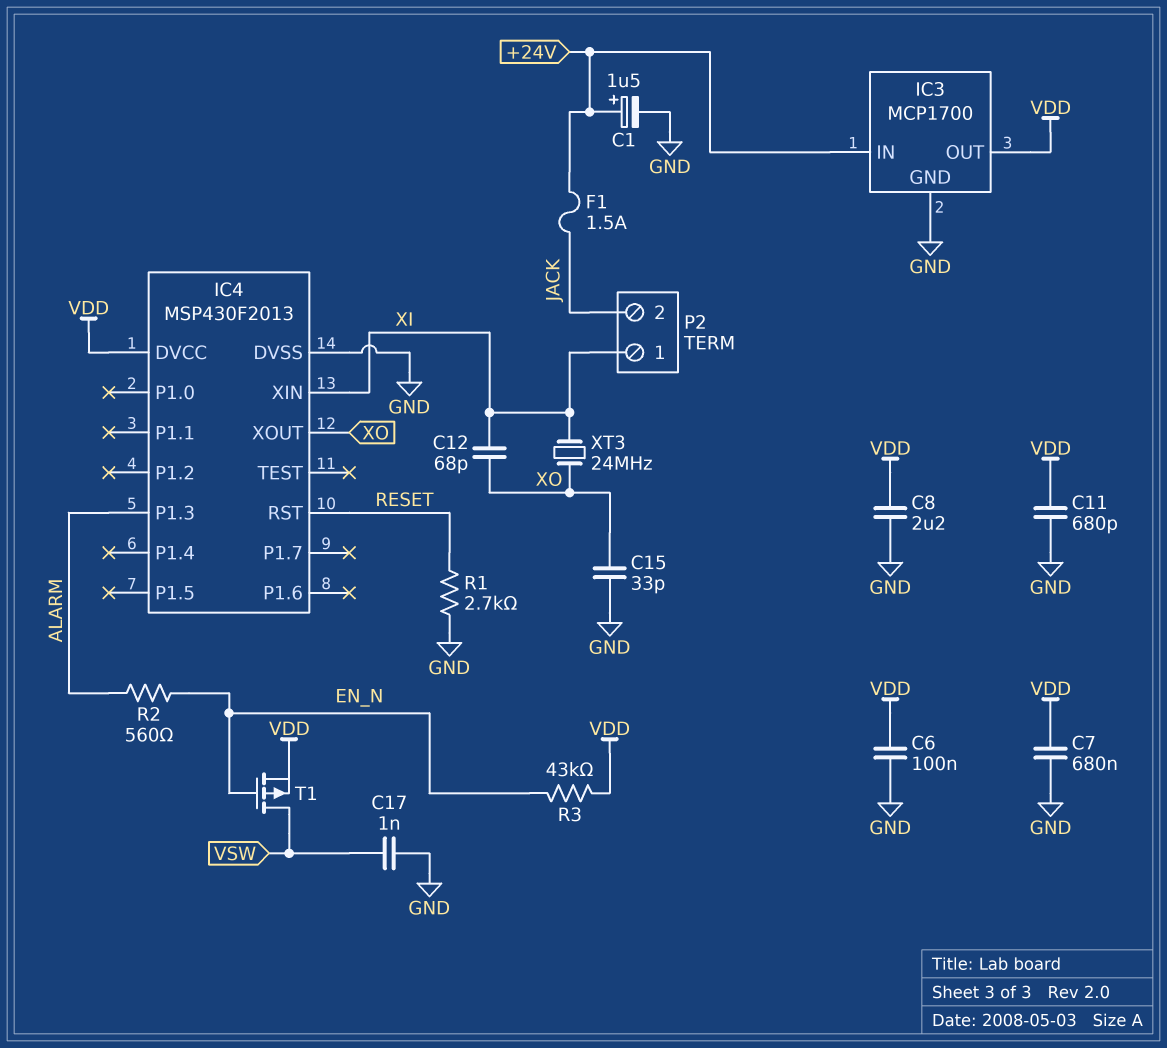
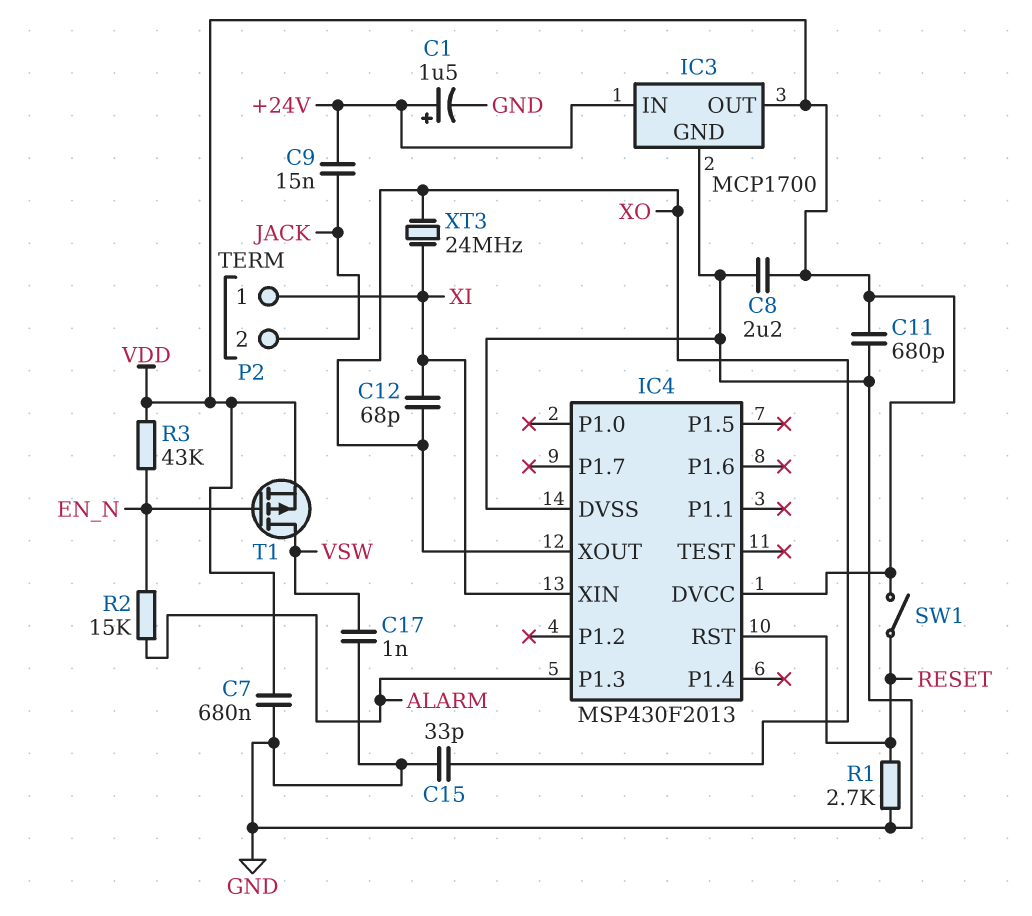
C6: 100nF (GND, VDD) -> none
C9: none -> 15nF (+24V, JACK)
F1: 1.5A (+24V, JACK) -> none
R2: 560 (ALARM, EN_N) -> 15k (ALARM, EN_N)
SW1: none -> switch (RESET, VDD)

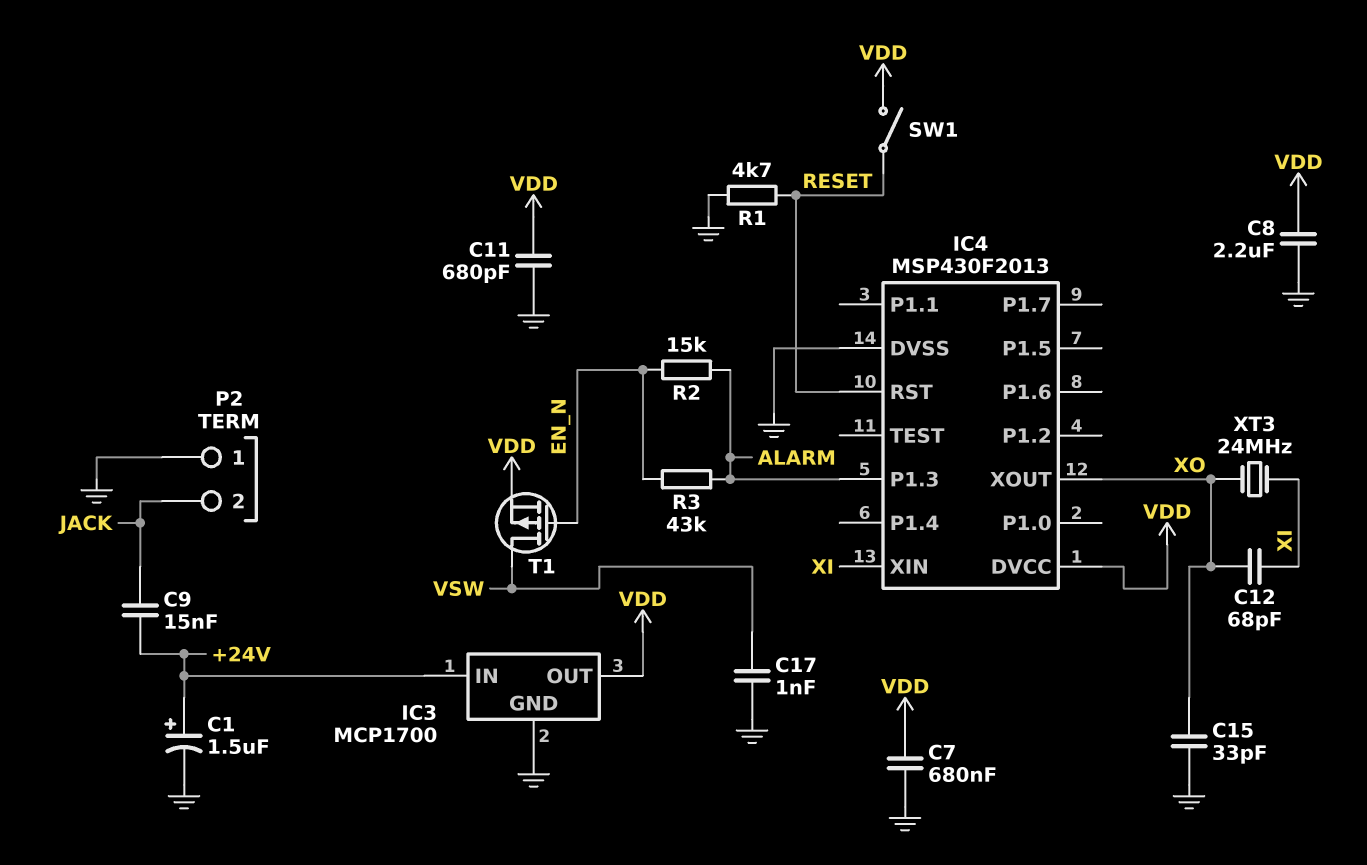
P2 pin 1: XI -> GND
R1: 2.7k (GND, RESET) -> 4.7k (GND, RESET)
R3: 43k (EN_N, VDD) -> 43k (ALARM, EN_N)

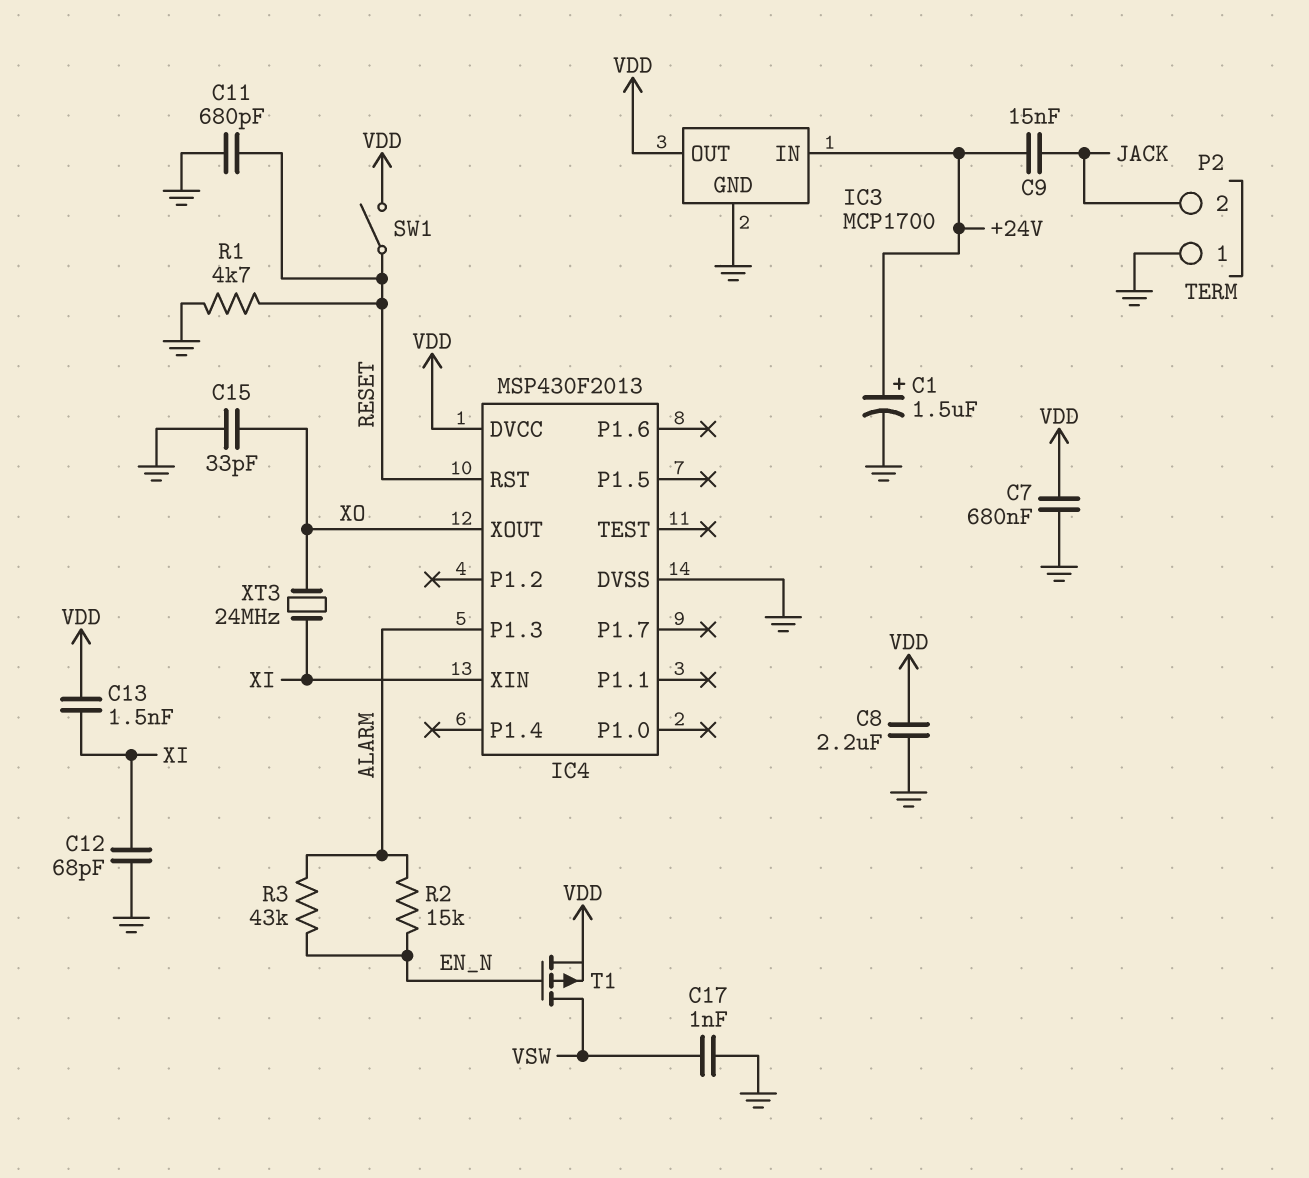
C11: 680pF (GND, VDD) -> 680pF (GND, RESET)
C12: 68pF (XI, XO) -> 68pF (GND, XI)
C13: none -> 1.5nF (VDD, XI)

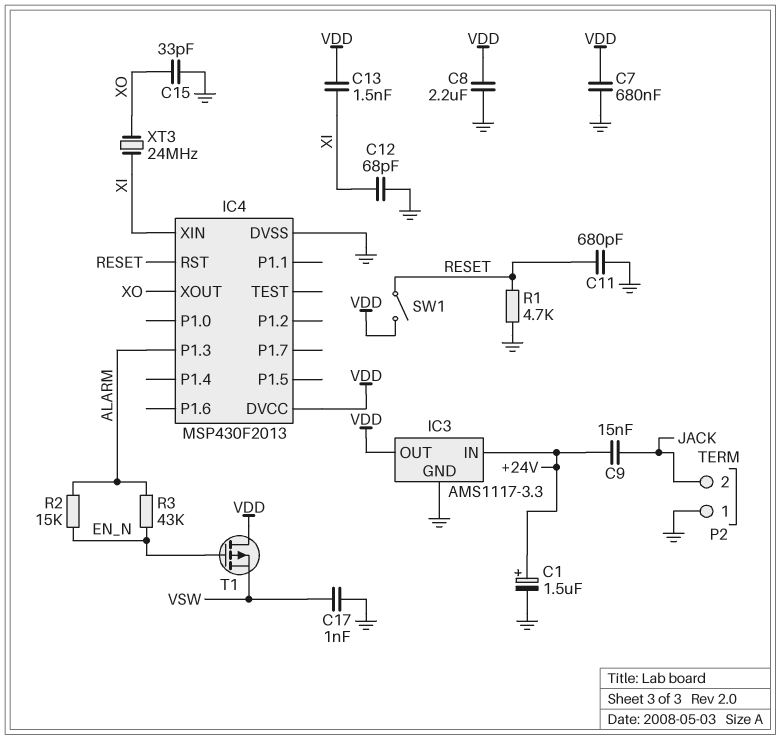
IC3: MCP1700 -> AMS1117-3.3
T1: PMOS (G EN_N, D VSW, S VDD) -> PMOS (G EN_N, D VDD, S VSW)

